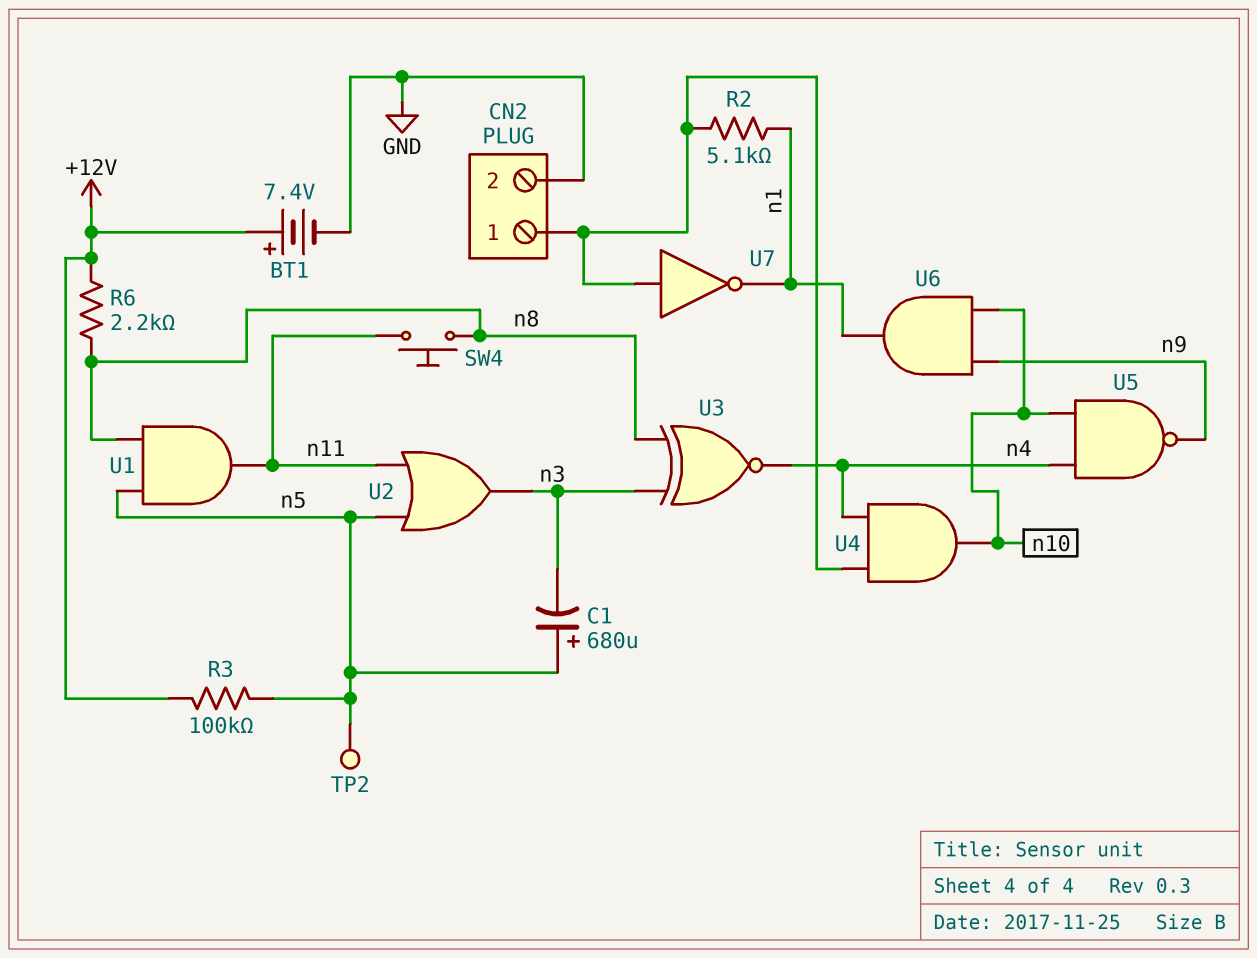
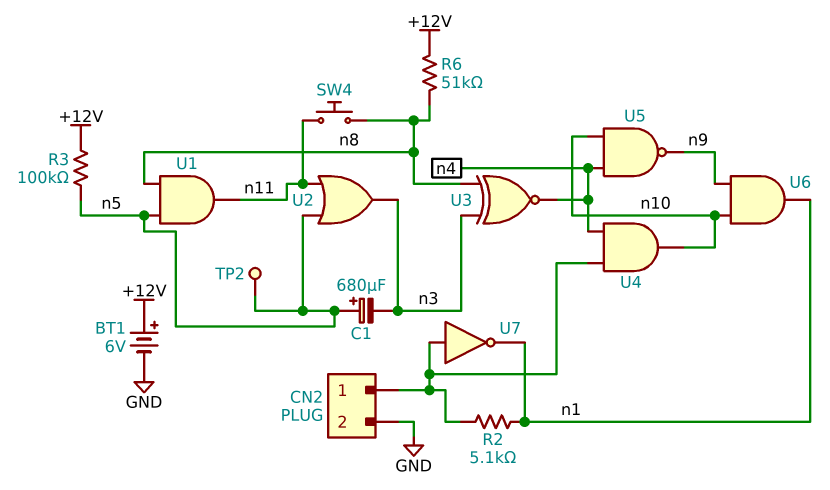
BT1: 7.4V (plus +12V, minus GND) -> 6V (plus +12V, minus GND)
R6: 2.2k (+12V, n8) -> 51k (+12V, n8)

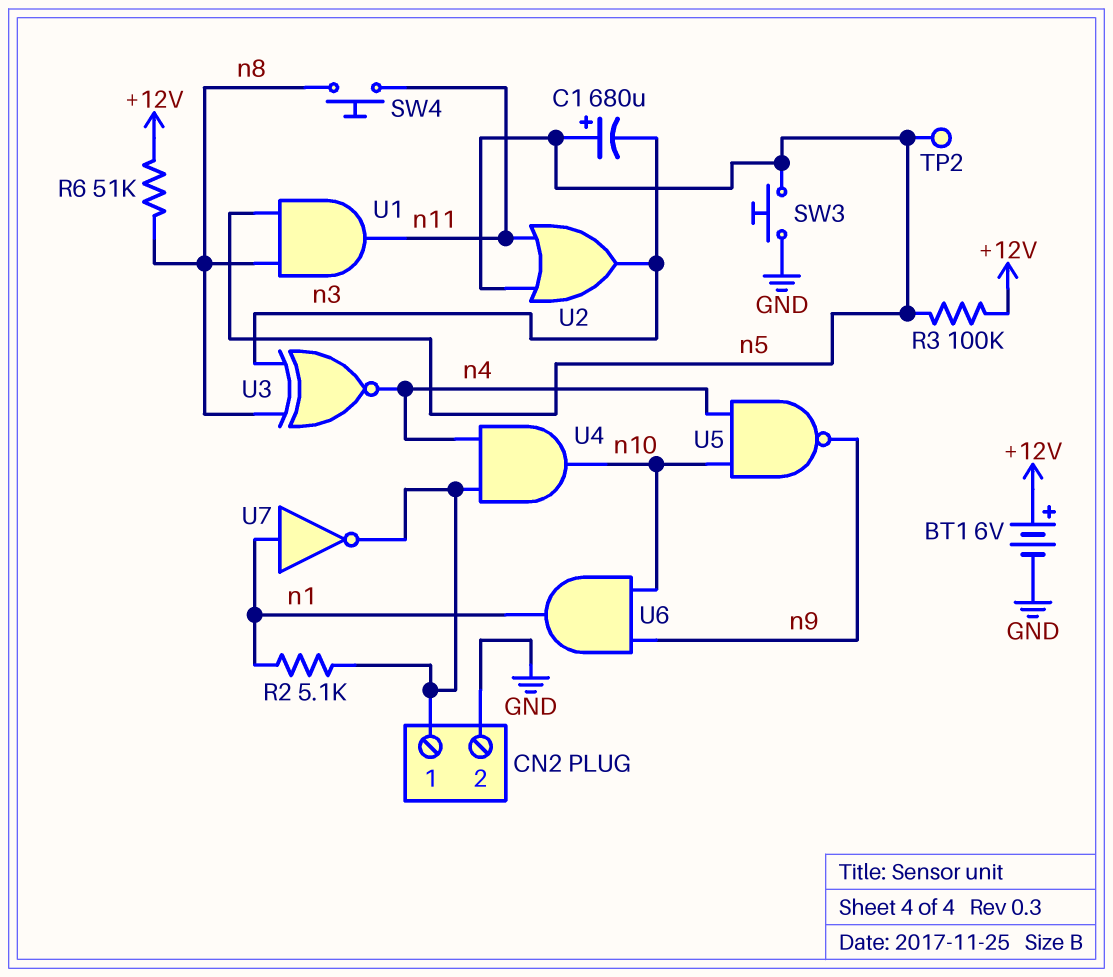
SW3: none -> button (GND, n5)
U7: NOT (in CN2/1, out n1) -> NOT (in n1, out CN2/1)

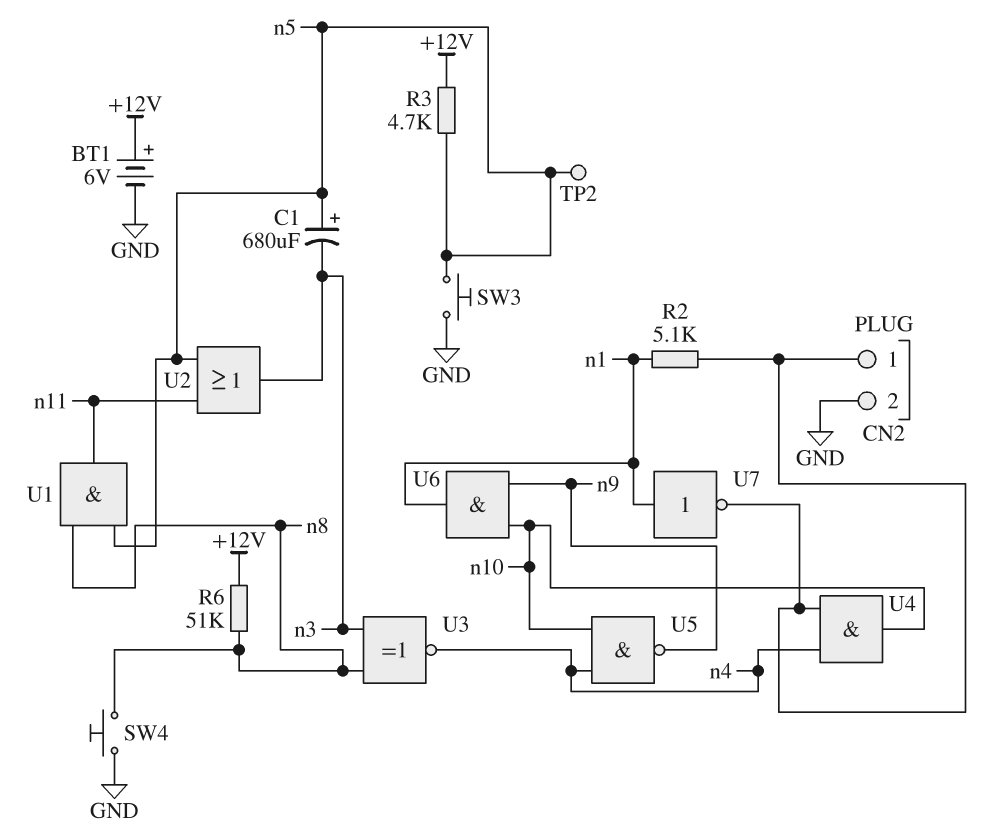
R3: 100k (+12V, n5) -> 4.7k (+12V, n5)
SW4: button (n8, n11) -> button (GND, n8)

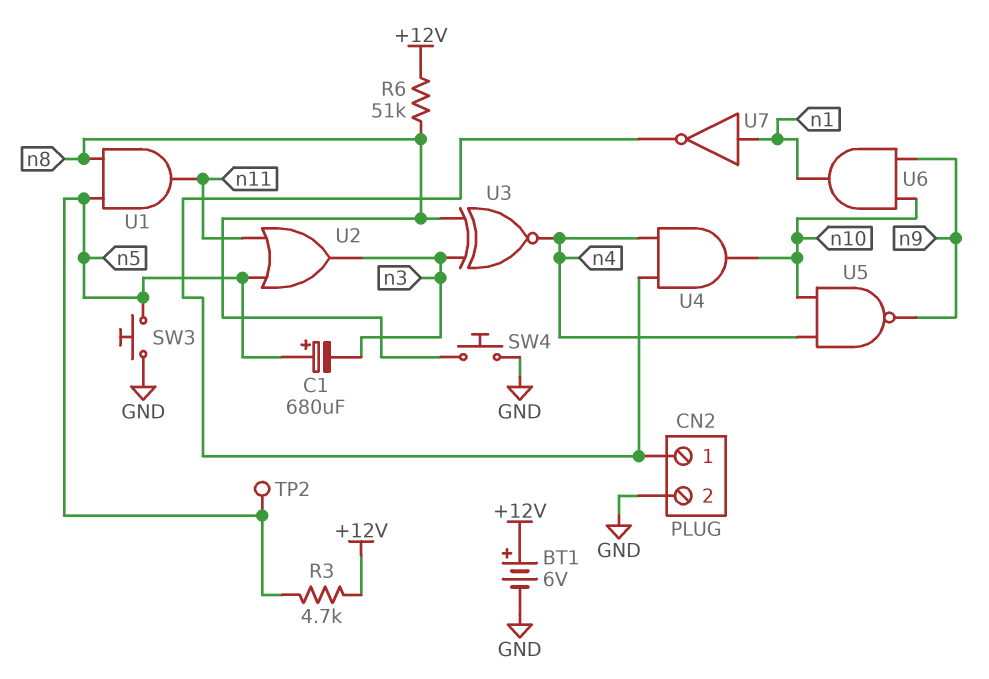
R2: 5.1k (CN2/1, n1) -> none

